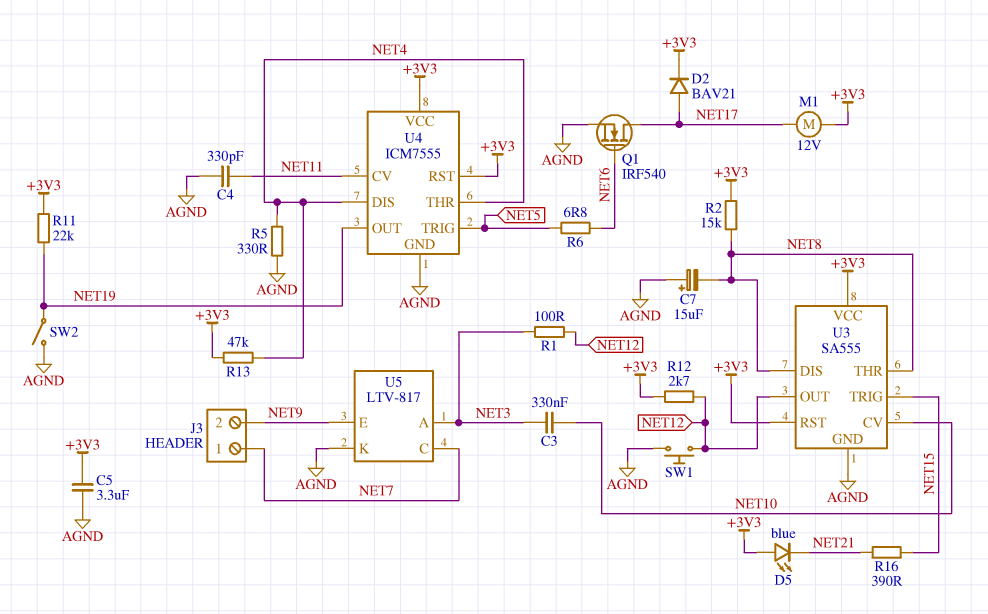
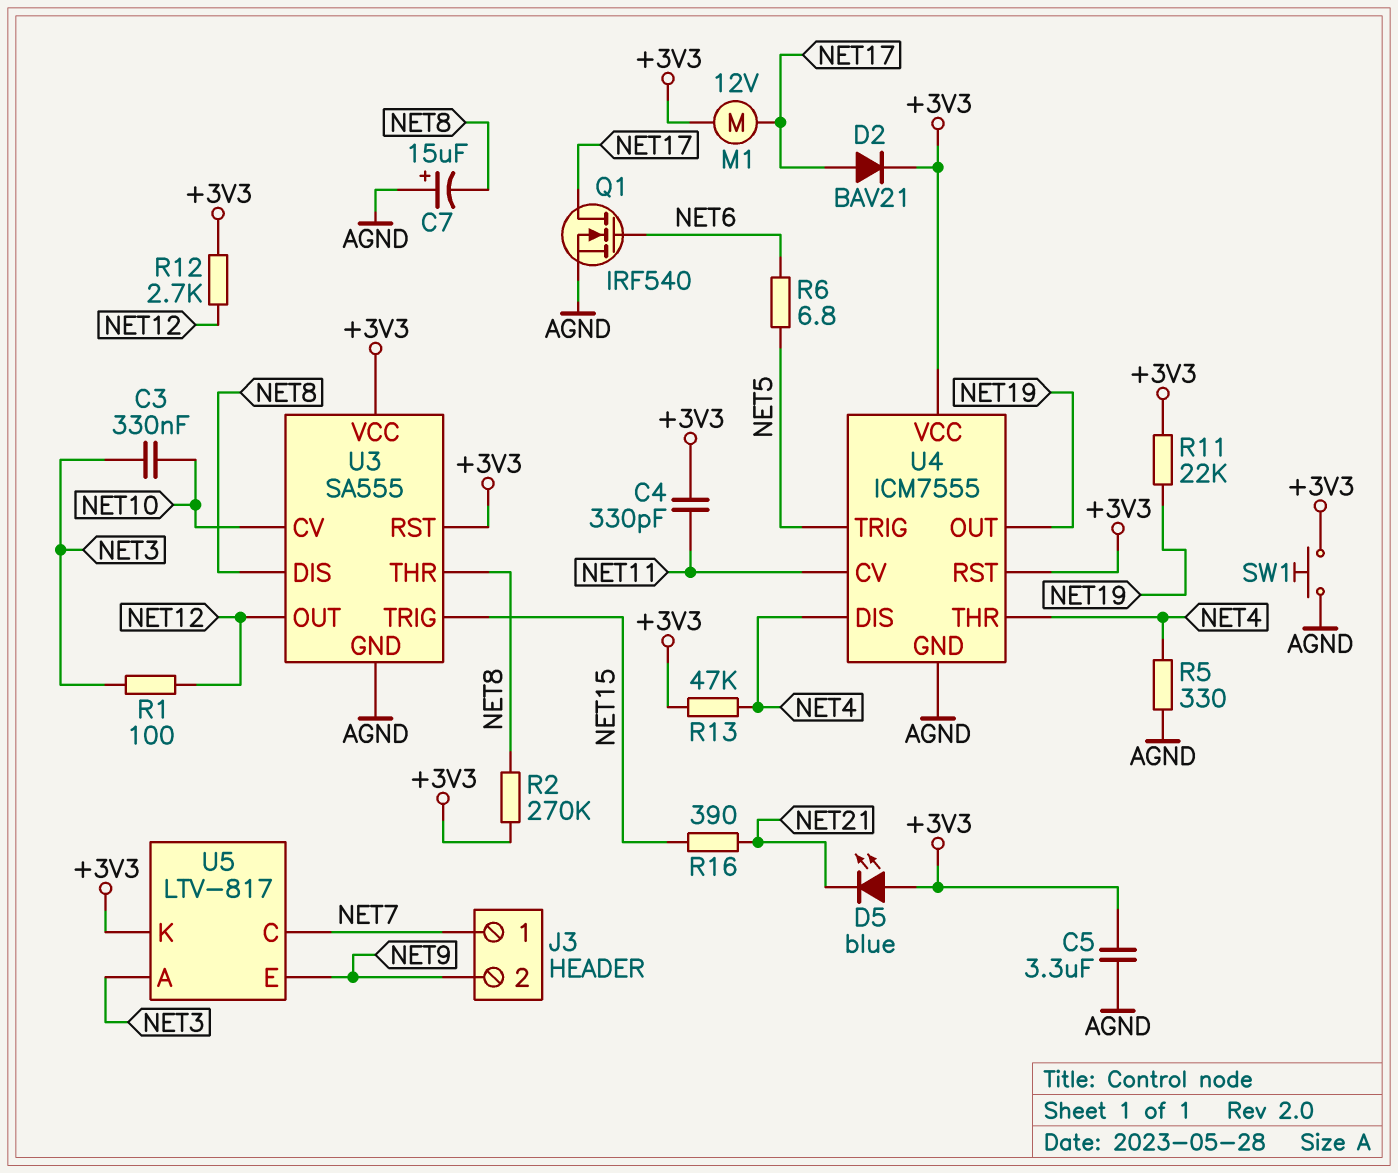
C4: 330pF (AGND, NET11) -> 330pF (+3V3, NET11)
R2: 15k (+3V3, NET8) -> 270k (+3V3, NET8)
SW1: button (AGND, NET12) -> button (+3V3, AGND)
SW2: switch (AGND, NET19) -> none
U5 pin K: AGND -> +3V3

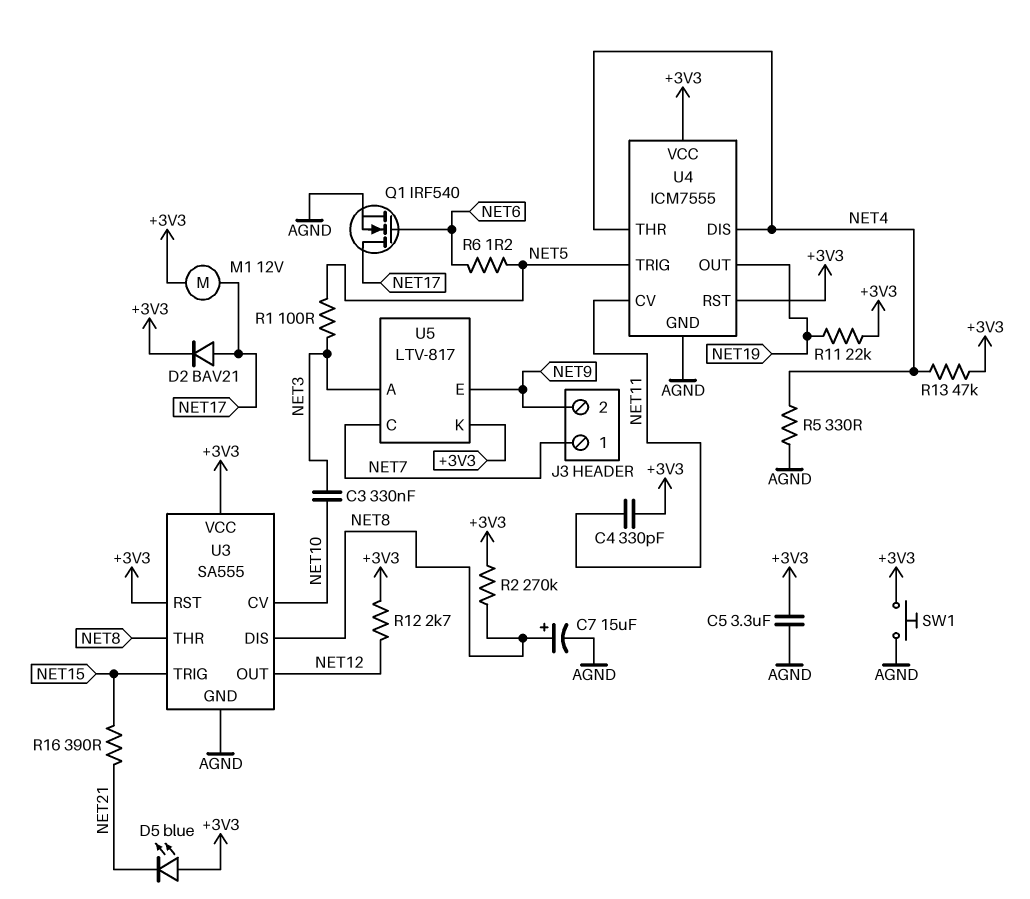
C7: 15uF (plus AGND, minus NET8) -> 15uF (plus NET8, minus AGND)
R1: 100 (NET3, NET12) -> 100 (NET3, NET5)
R6: 6.8 (NET5, NET6) -> 1.2 (NET5, NET6)

